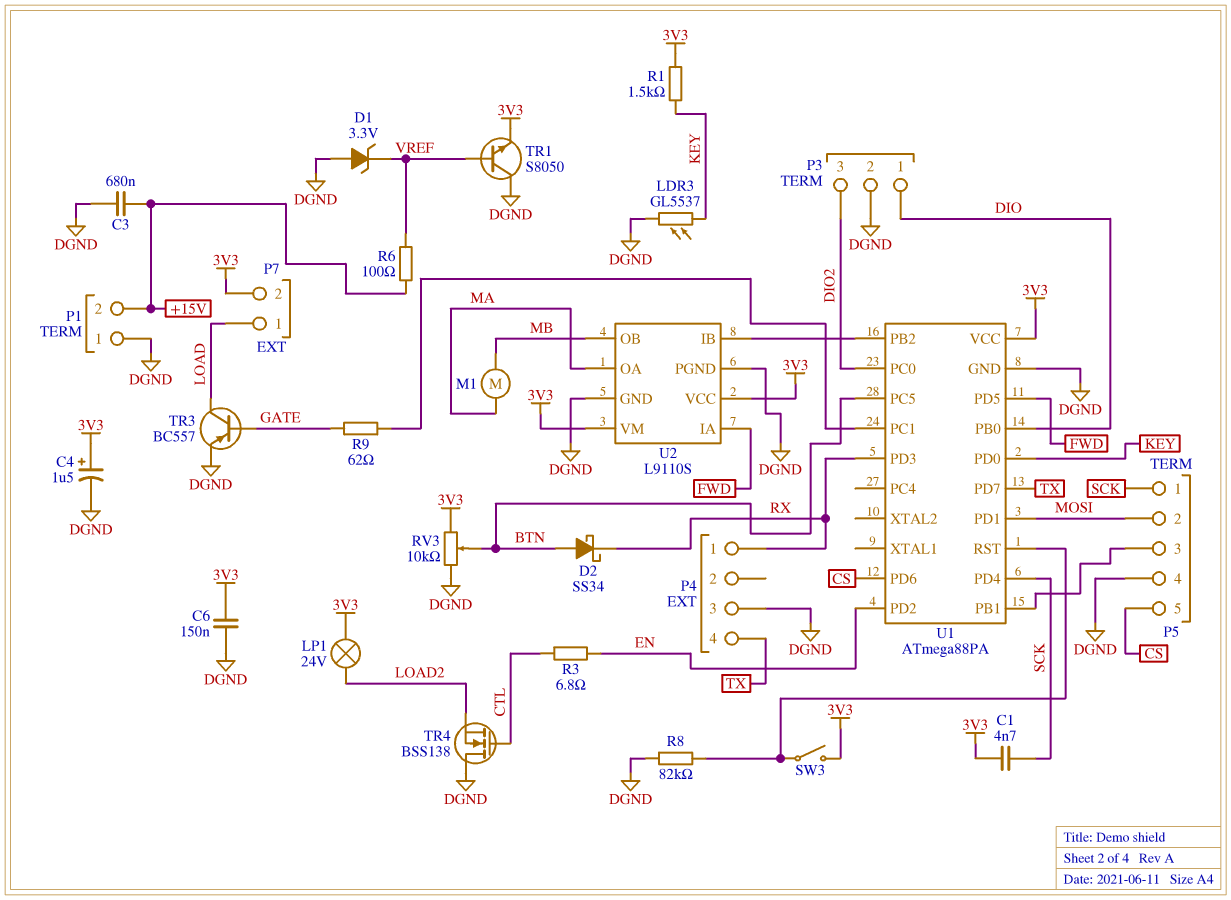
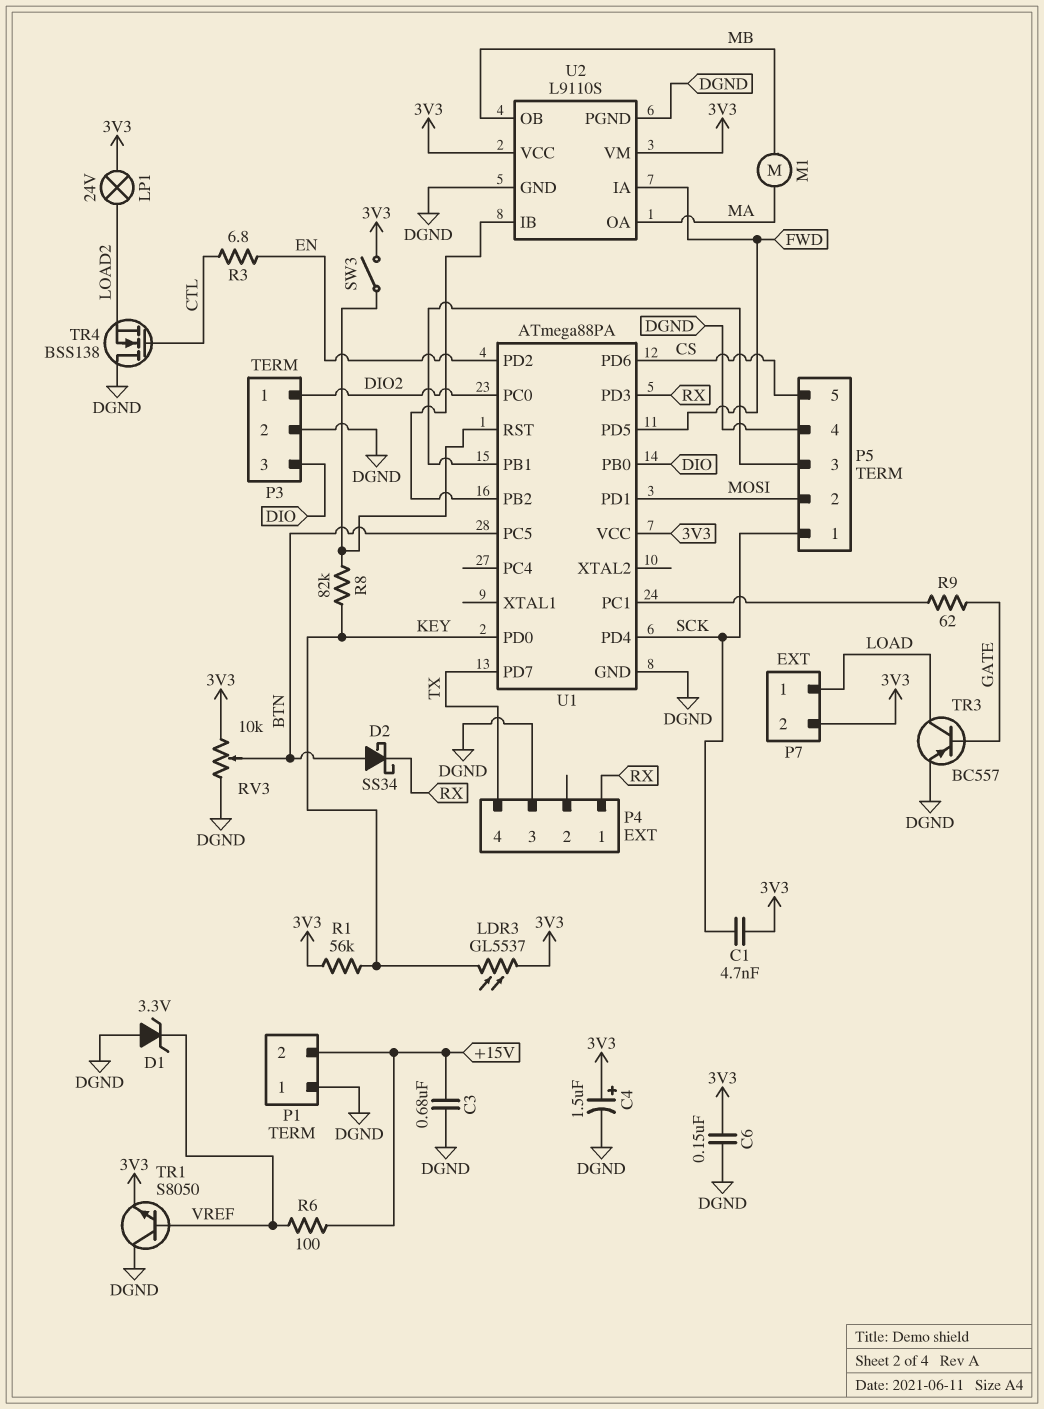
LDR3: GL5537 (DGND, KEY) -> GL5537 (3V3, KEY)
P3 pin 1: DIO -> DIO2
P3 pin 3: DIO2 -> DIO
R1: 1.5k (3V3, KEY) -> 56k (3V3, KEY)
R8: 82k (DGND, U1/RST) -> 82k (KEY, U1/RST)

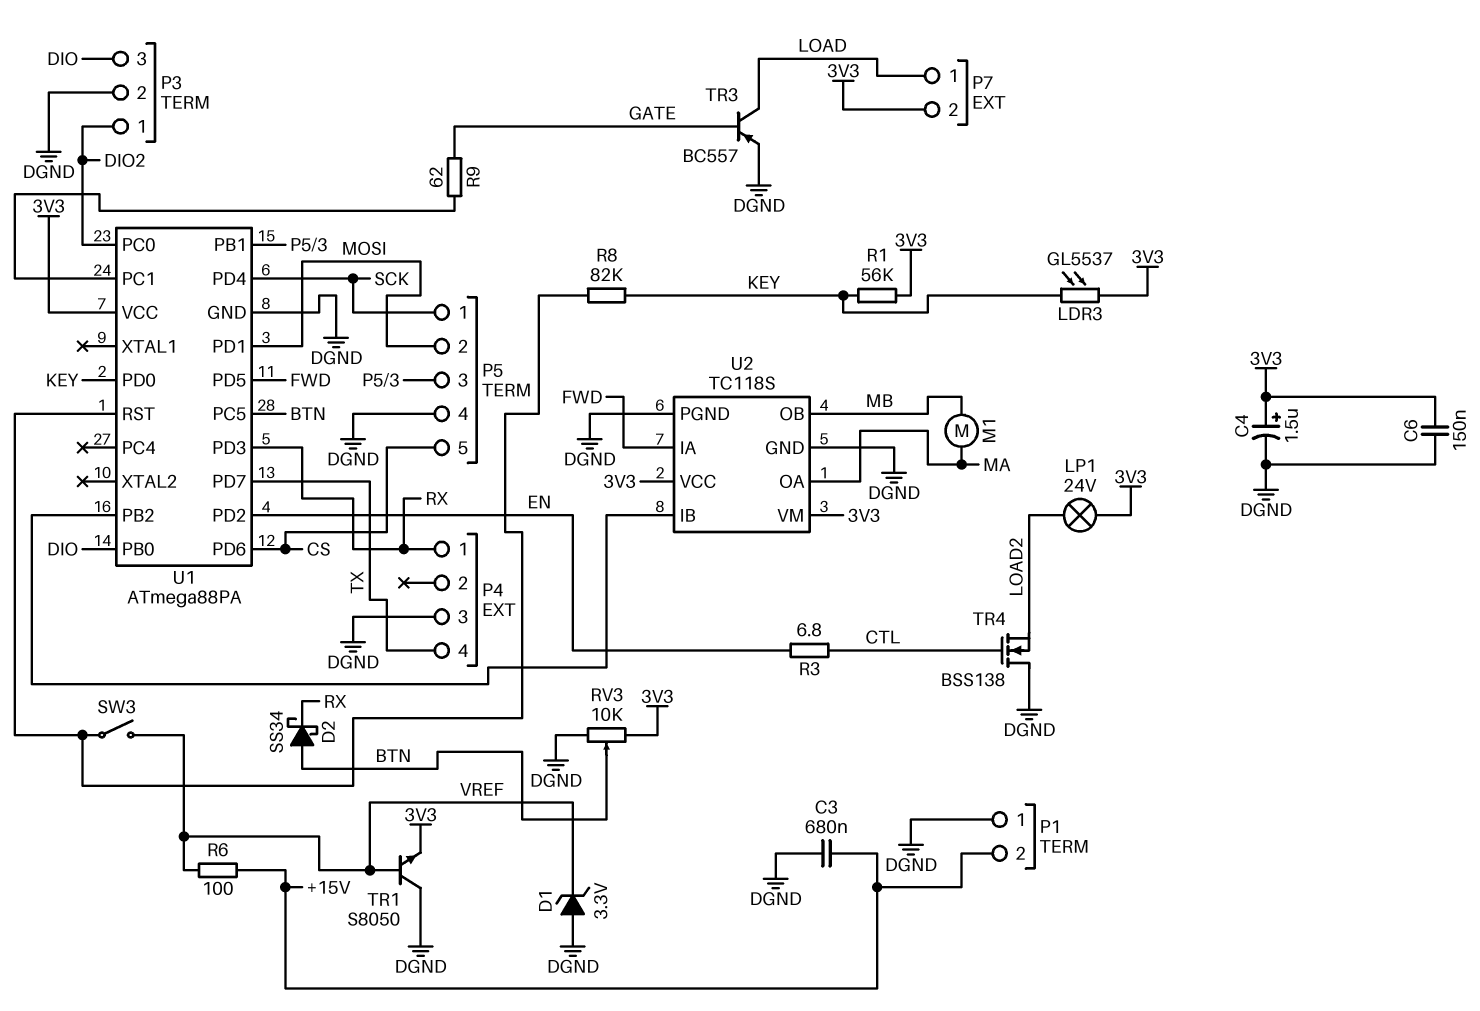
C1: 4.7nF (3V3, SCK) -> none
SW3: switch (3V3, U1/RST) -> switch (U1/RST, VREF)
U2: L9110S -> TC118S

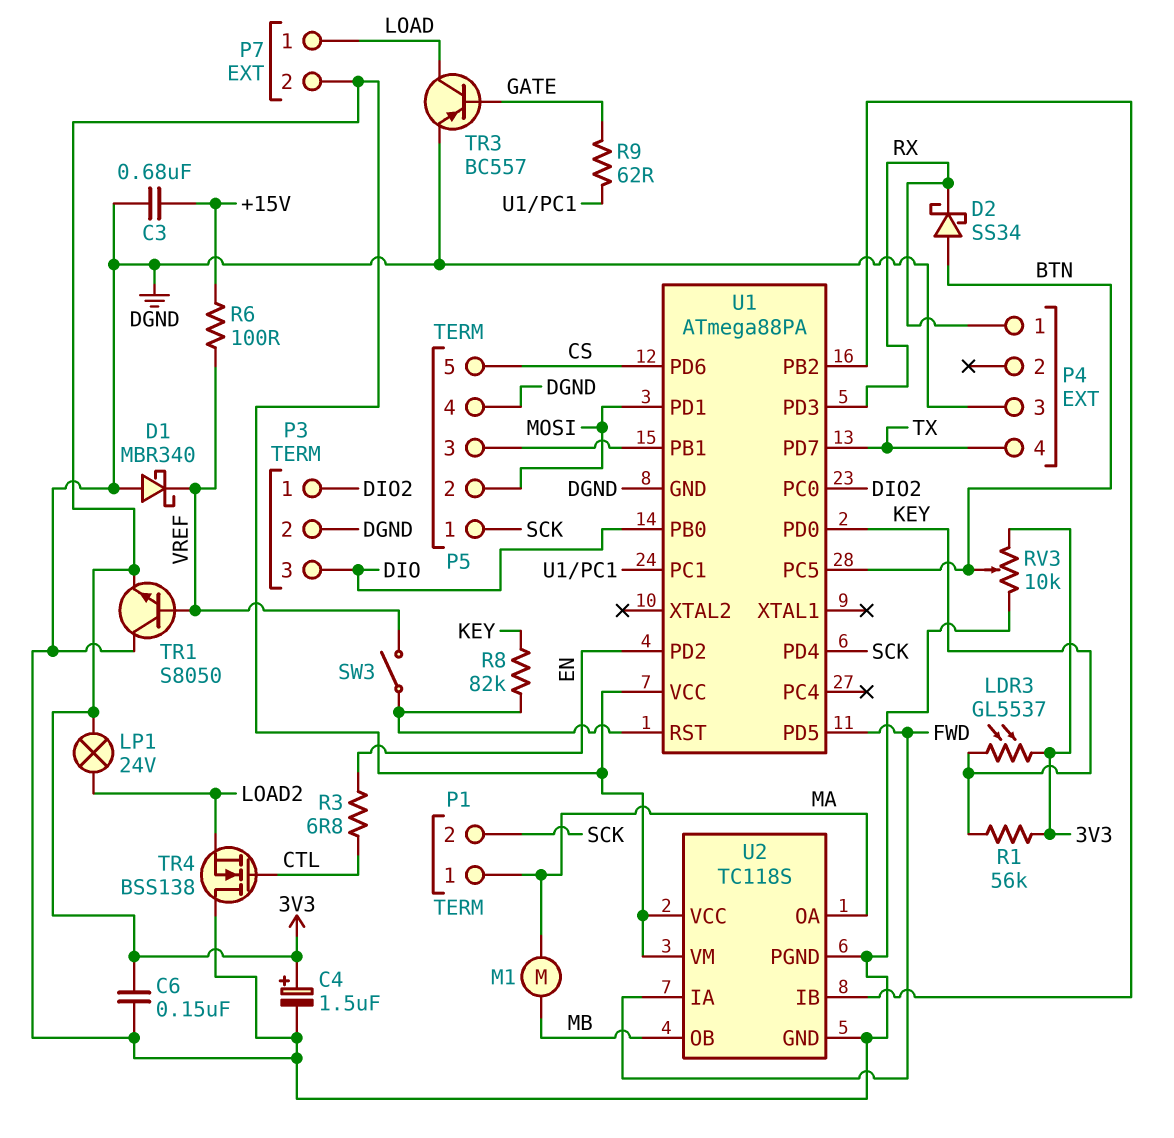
D1: zener 3.3V (A DGND, K VREF) -> schottky MBR340 (A DGND, K VREF)
P1 pin 1: DGND -> MA
P1 pin 2: +15V -> SCK

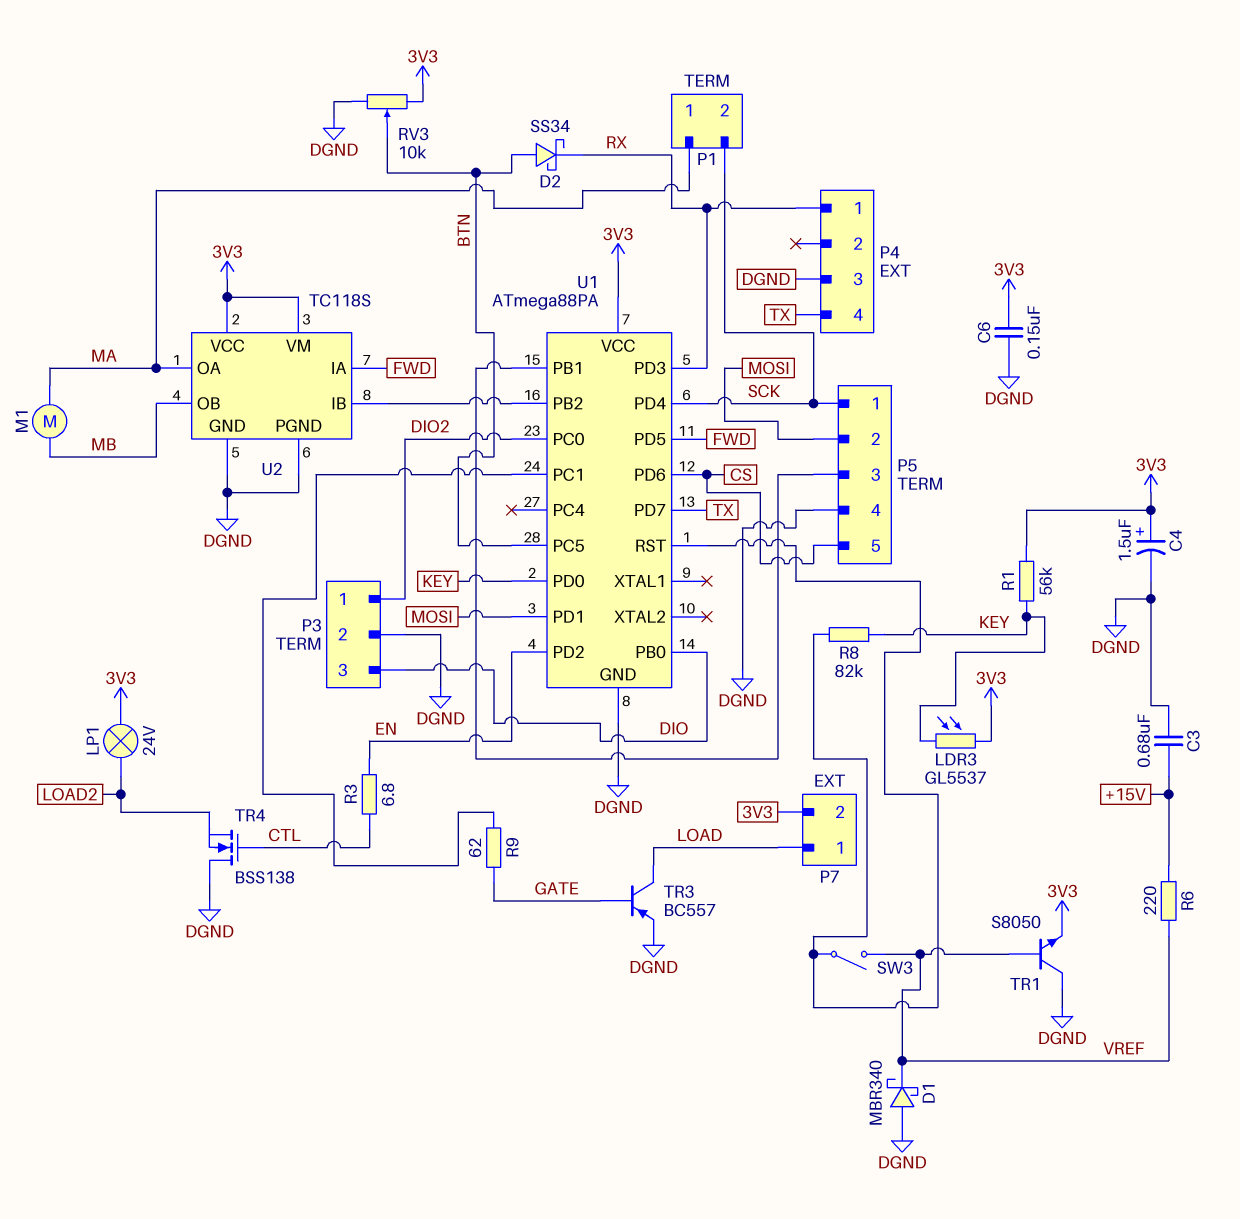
R6: 100 (+15V, VREF) -> 220 (+15V, VREF)

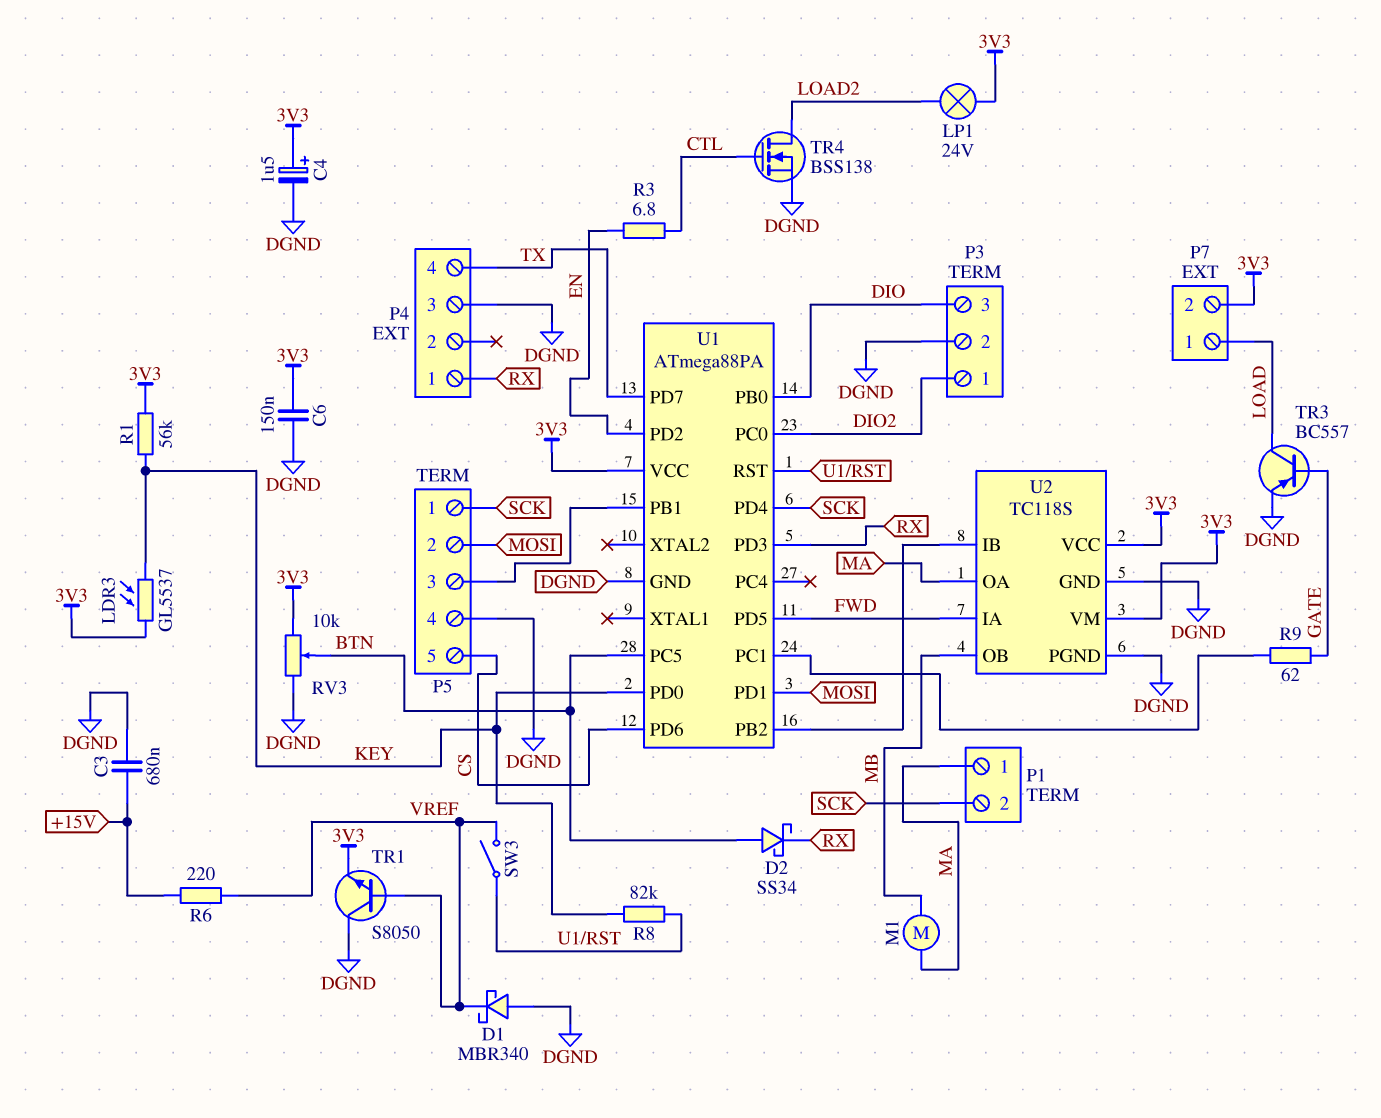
TR4: NMOS BSS138 (G CTL, D DGND, S LOAD2) -> NMOS BSS138 (G CTL, D LOAD2, S DGND)

